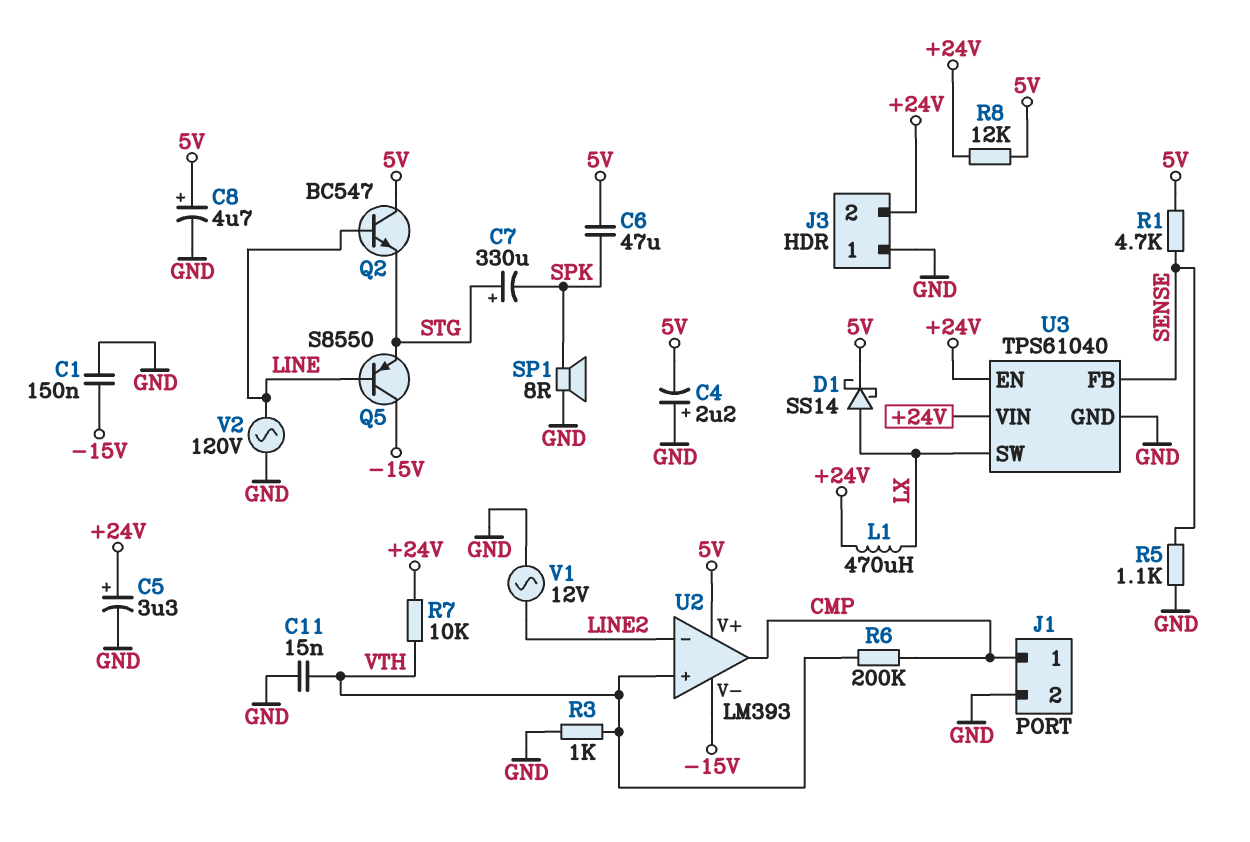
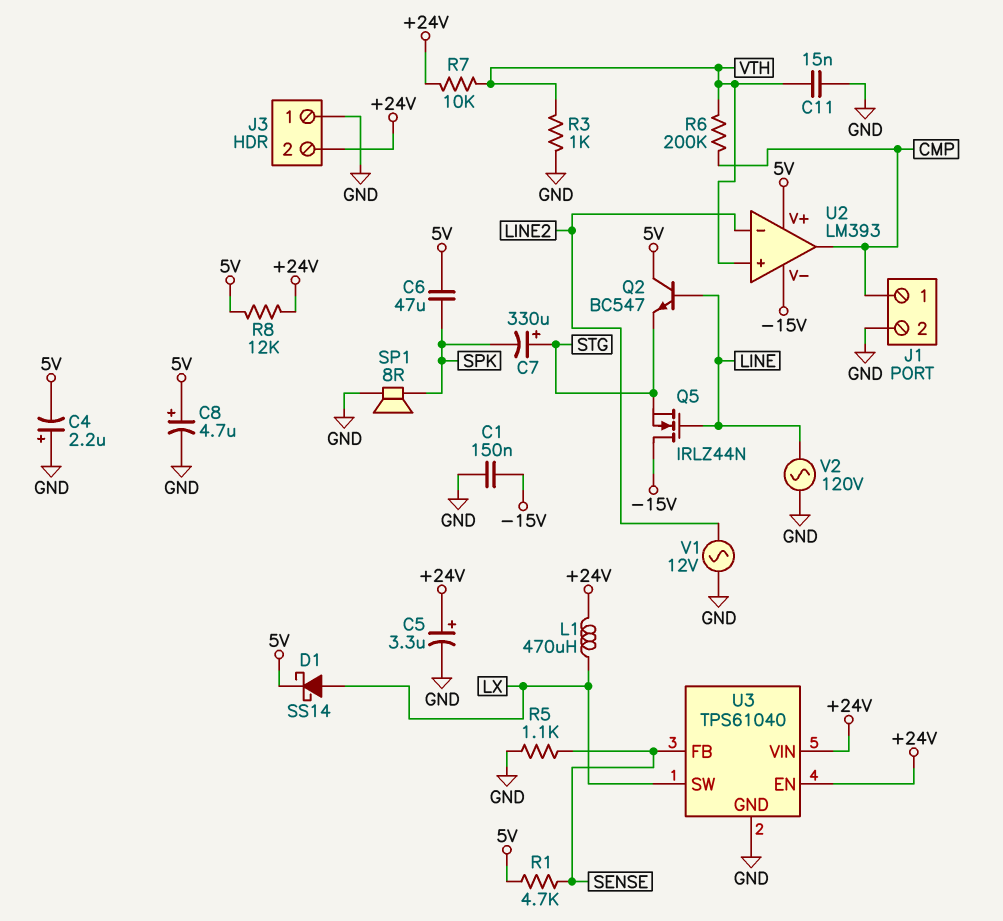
Q5: PNP S8550 (B LINE, C -15V, E STG) -> NMOS IRLZ44N (G LINE, D -15V, S STG)

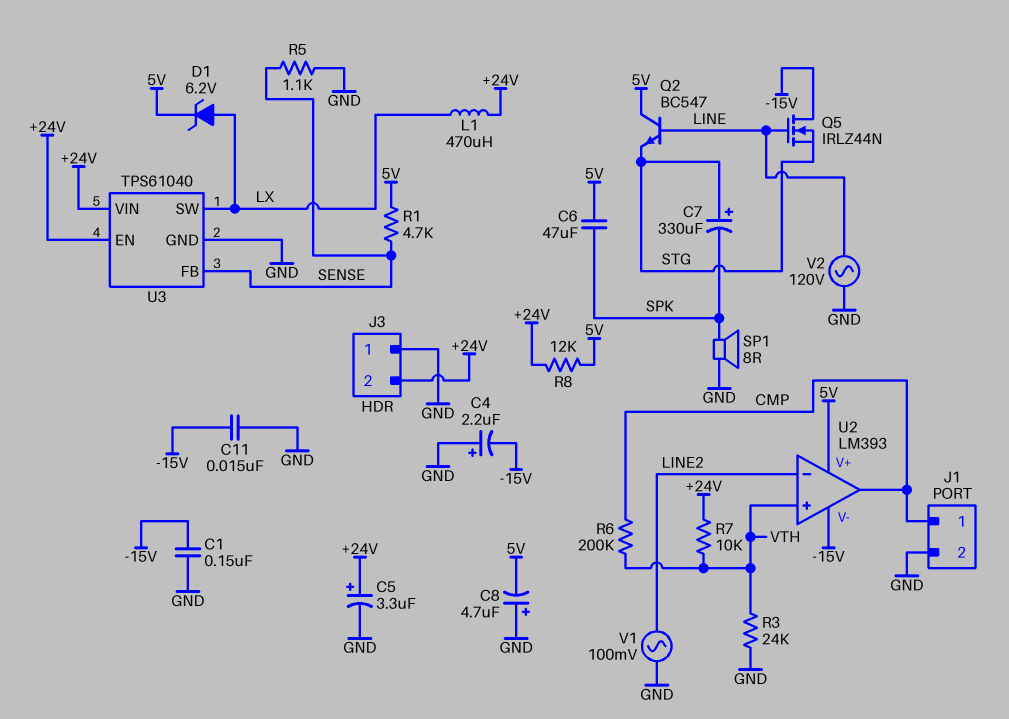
C4: 2.2uF (plus GND, minus 5V) -> 2.2uF (plus GND, minus -15V)
C8: 4.7uF (plus 5V, minus GND) -> 4.7uF (plus GND, minus 5V)
C11: 15nF (GND, VTH) -> 15nF (-15V, GND)
D1: schottky SS14 (A LX, K 5V) -> zener 6.2V (A LX, K 5V)
R3: 1k (GND, VTH) -> 24k (GND, VTH)
V1: AC 12V (GND, LINE2) -> AC 100mV (GND, LINE2)

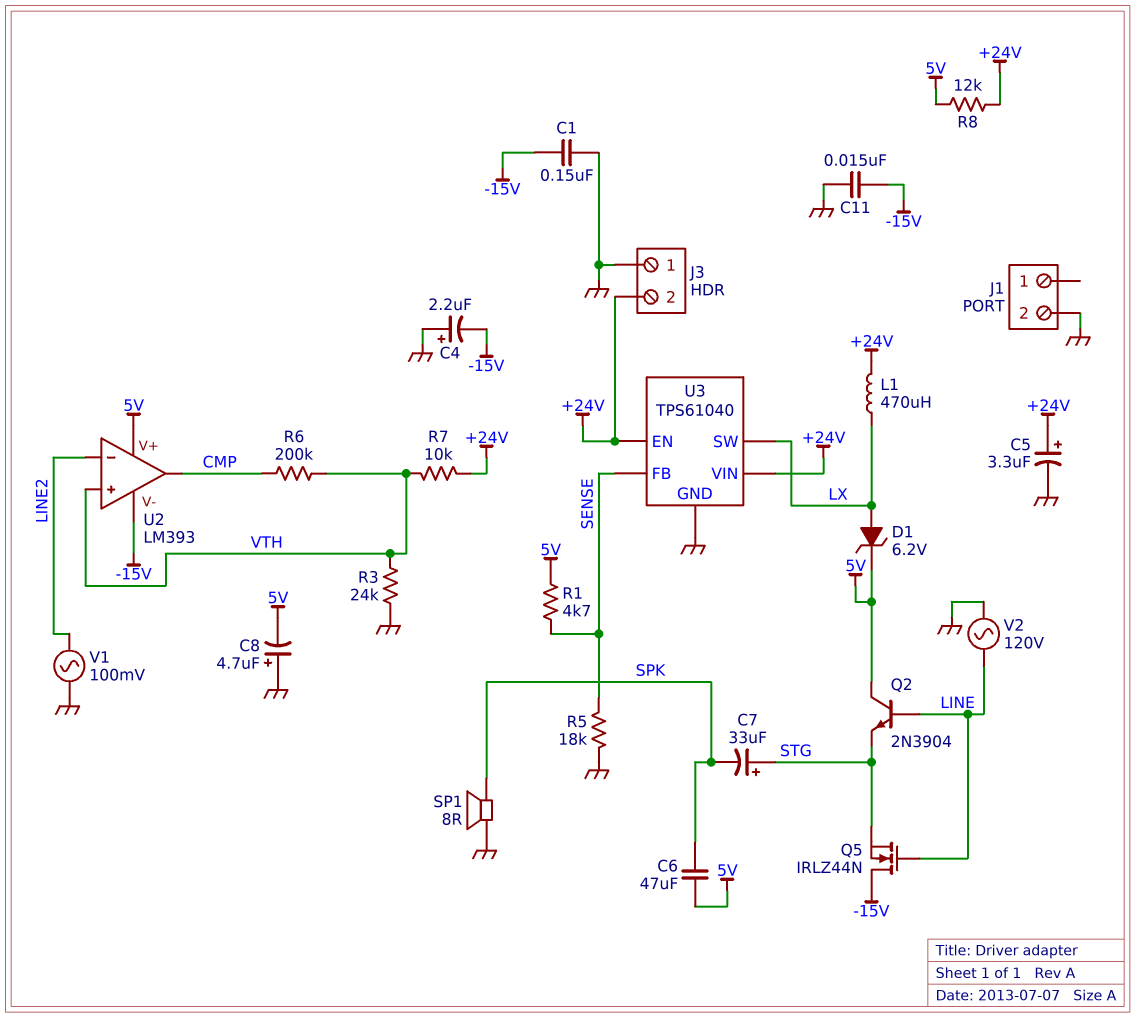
C7: 330uF (plus STG, minus SPK) -> 33uF (plus STG, minus SPK)
J1 pin 1: CMP -> none
Q2: NPN BC547 (B LINE, C 5V, E STG) -> NPN 2N3904 (B LINE, C 5V, E STG)
R5: 1.1k (GND, SENSE) -> 18k (GND, SENSE)

